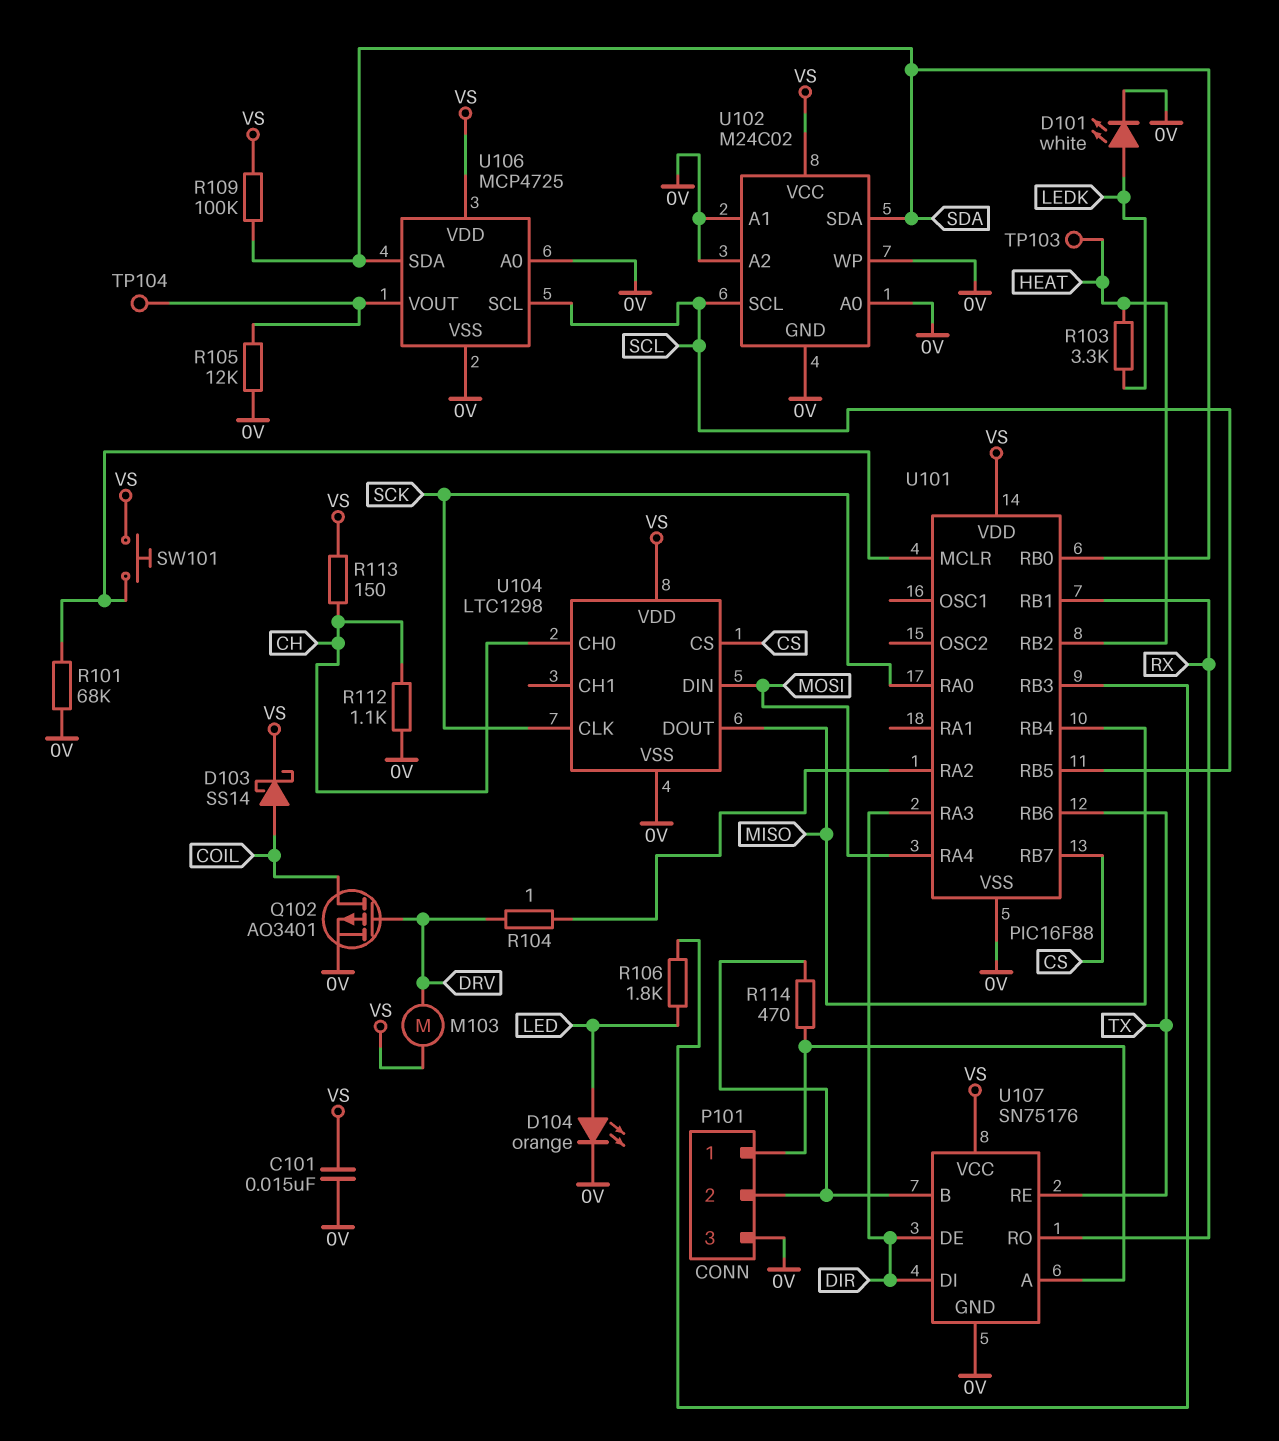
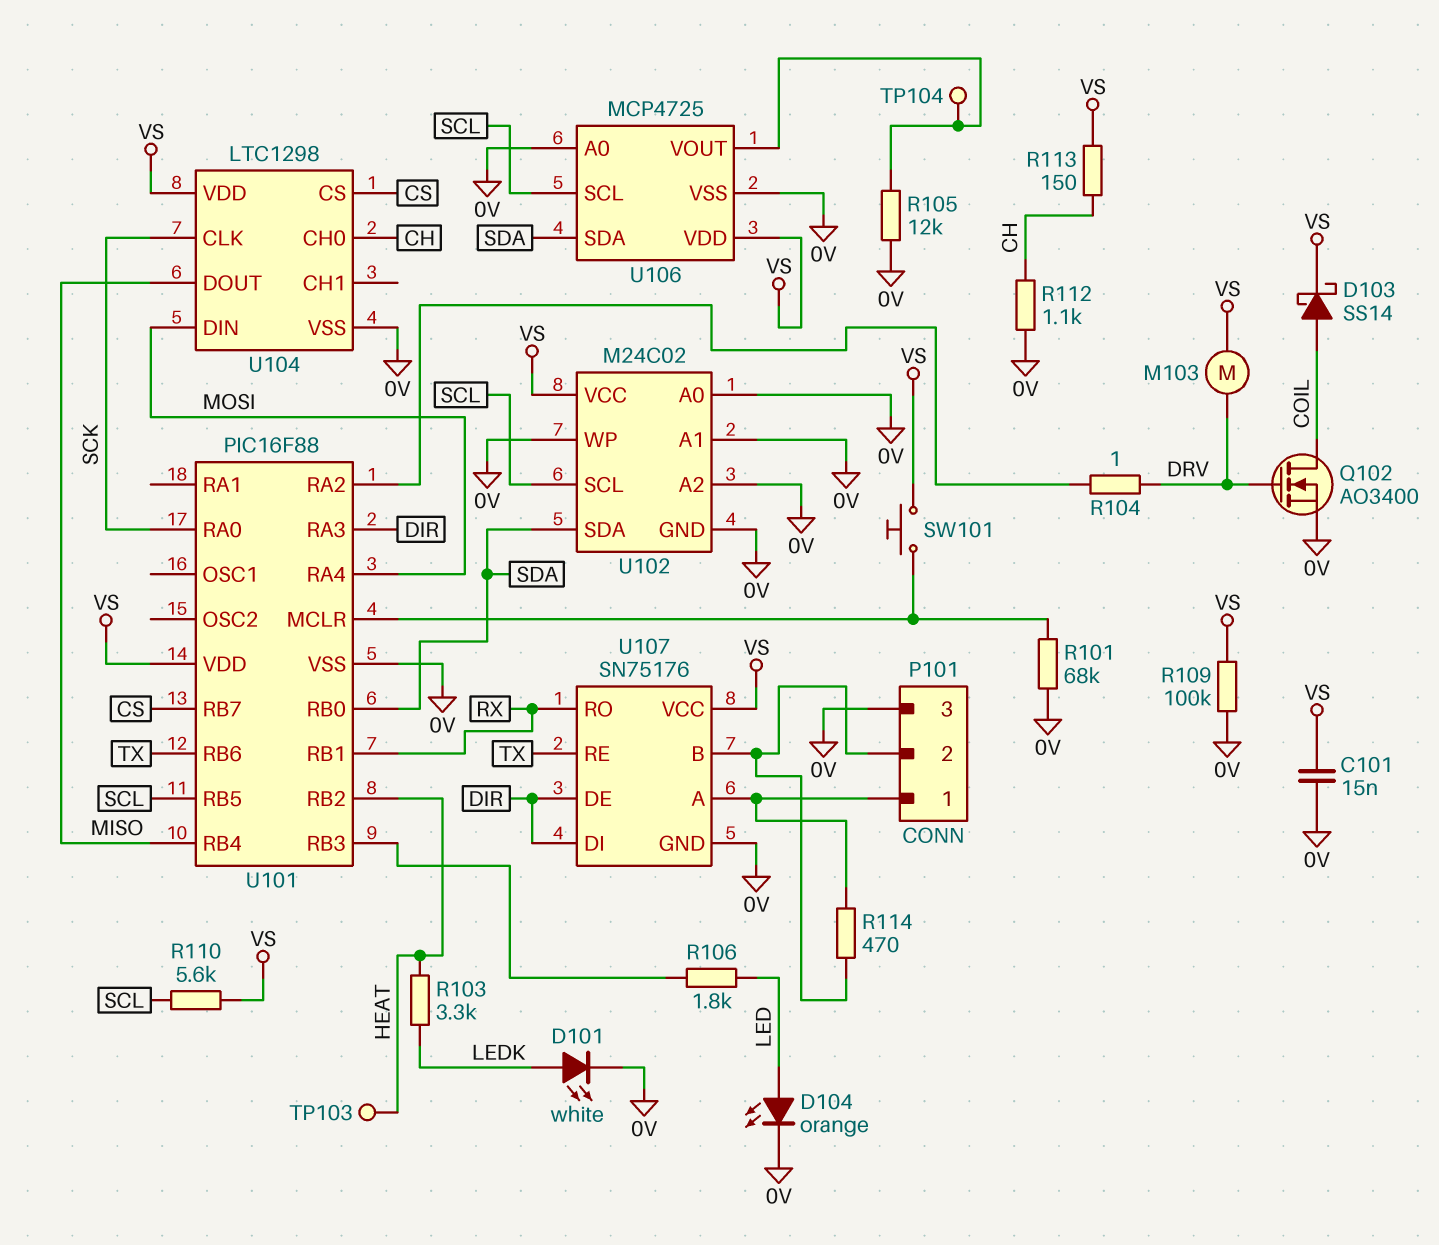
Q102: PMOS AO3401 (G DRV, D COIL, S 0V) -> NMOS AO3400 (G DRV, D COIL, S 0V)
R109: 100k (SDA, VS) -> 100k (0V, VS)
R110: none -> 5.6k (SCL, VS)

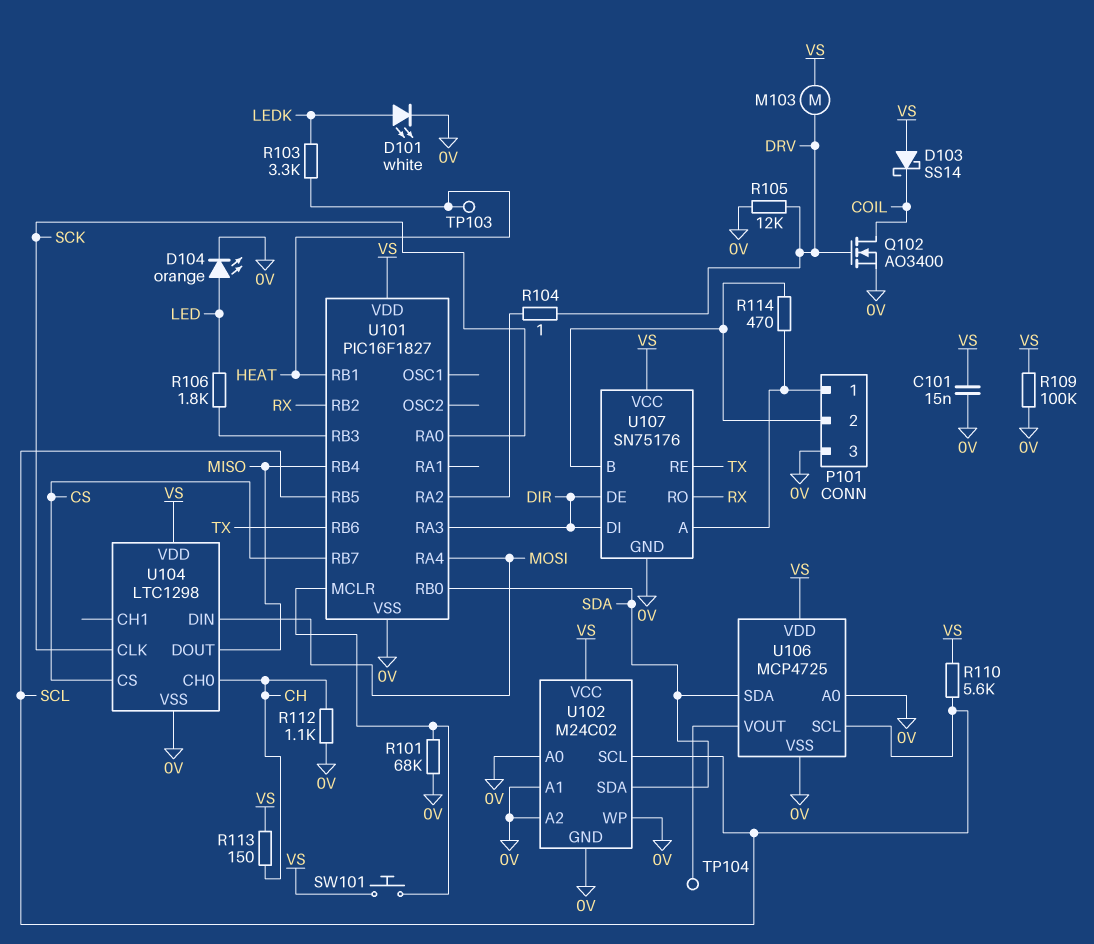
D103: schottky SS14 (A COIL, K VS) -> schottky SS14 (A VS, K COIL)
R105: 12k (0V, U106/VOUT) -> 12k (0V, DRV)
U101: PIC16F88 -> PIC16F1827
U101 pin RB1: RX -> HEAT
U101 pin RB2: HEAT -> RX

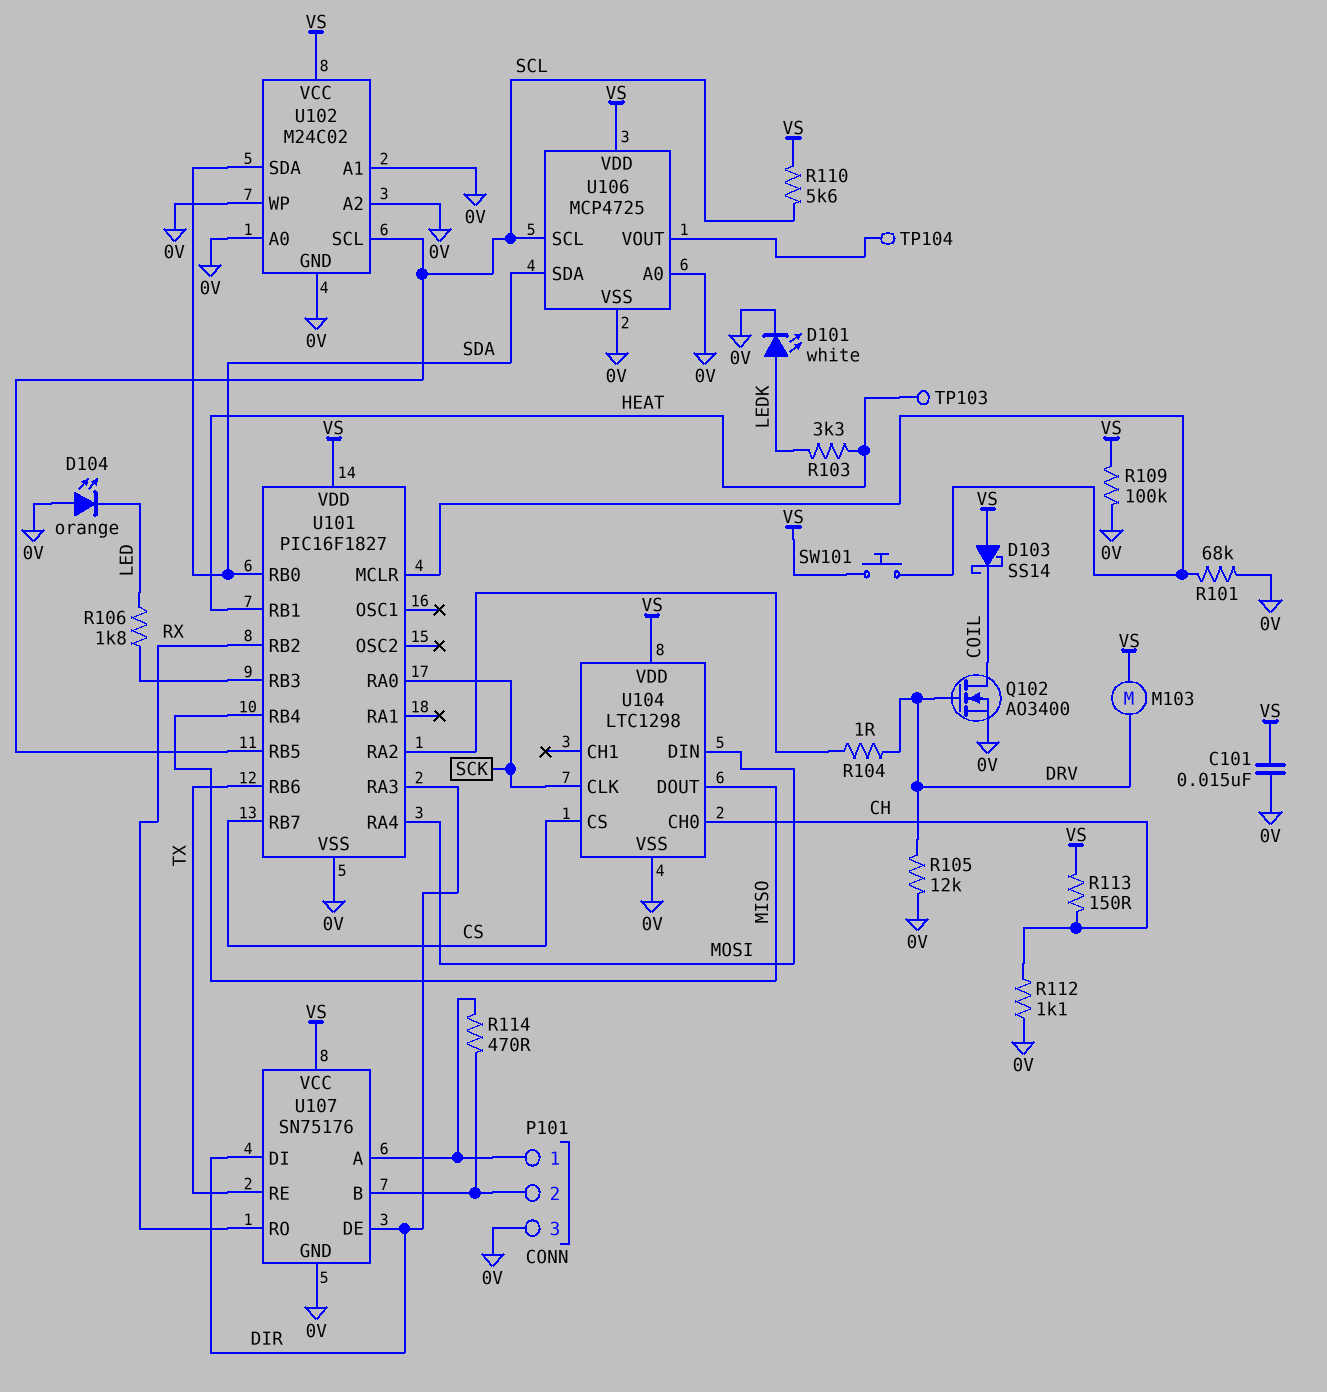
D104: LED orange (A LED, K 0V) -> LED orange (A 0V, K LED)

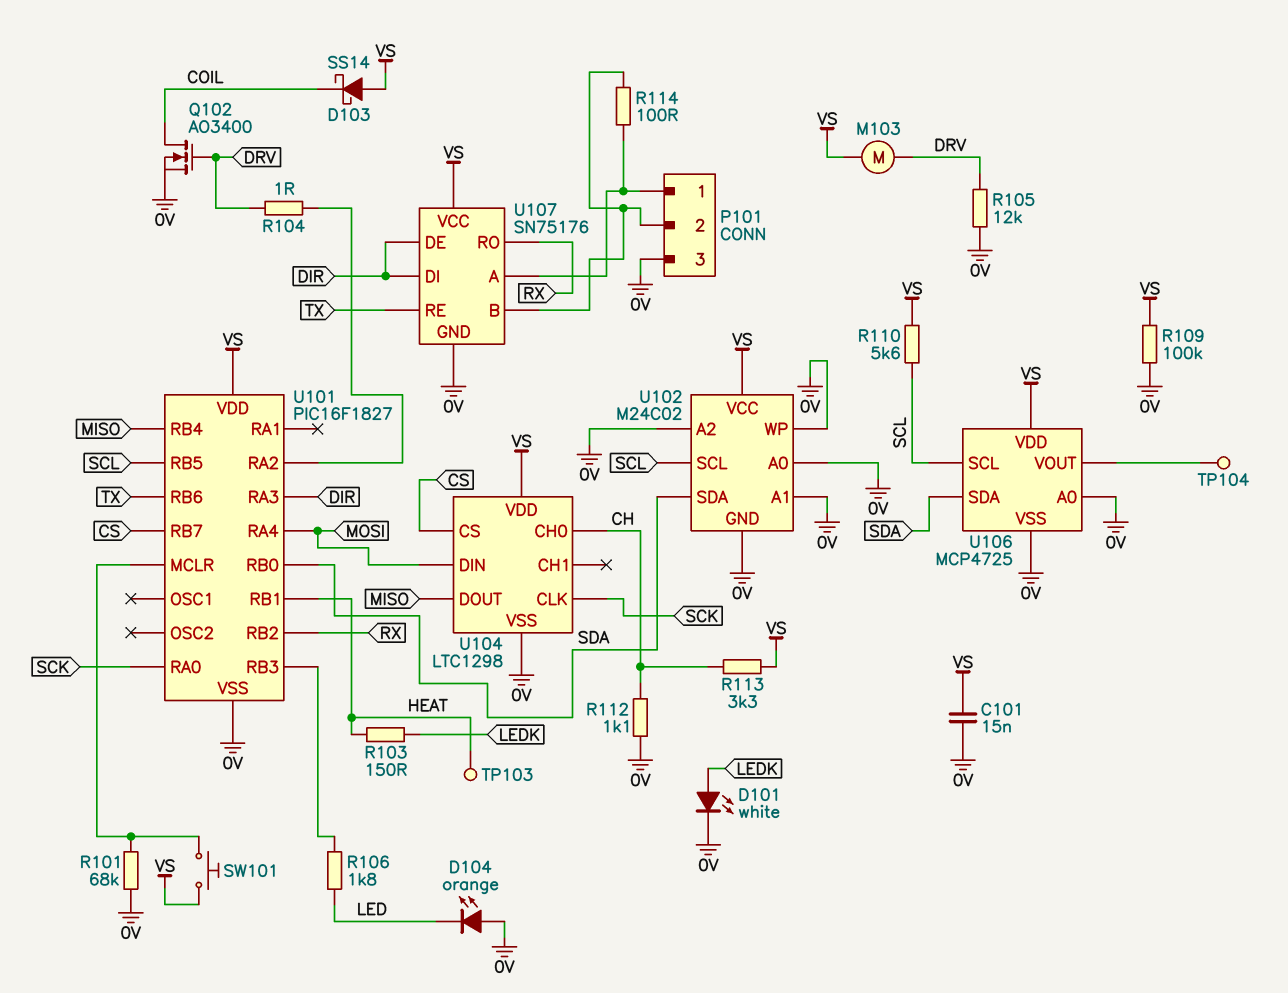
R103: 3.3k (HEAT, LEDK) -> 150 (HEAT, LEDK)
R113: 150 (CH, VS) -> 3.3k (CH, VS)
R114: 470 (P101/1, P101/2) -> 100 (P101/1, P101/2)

